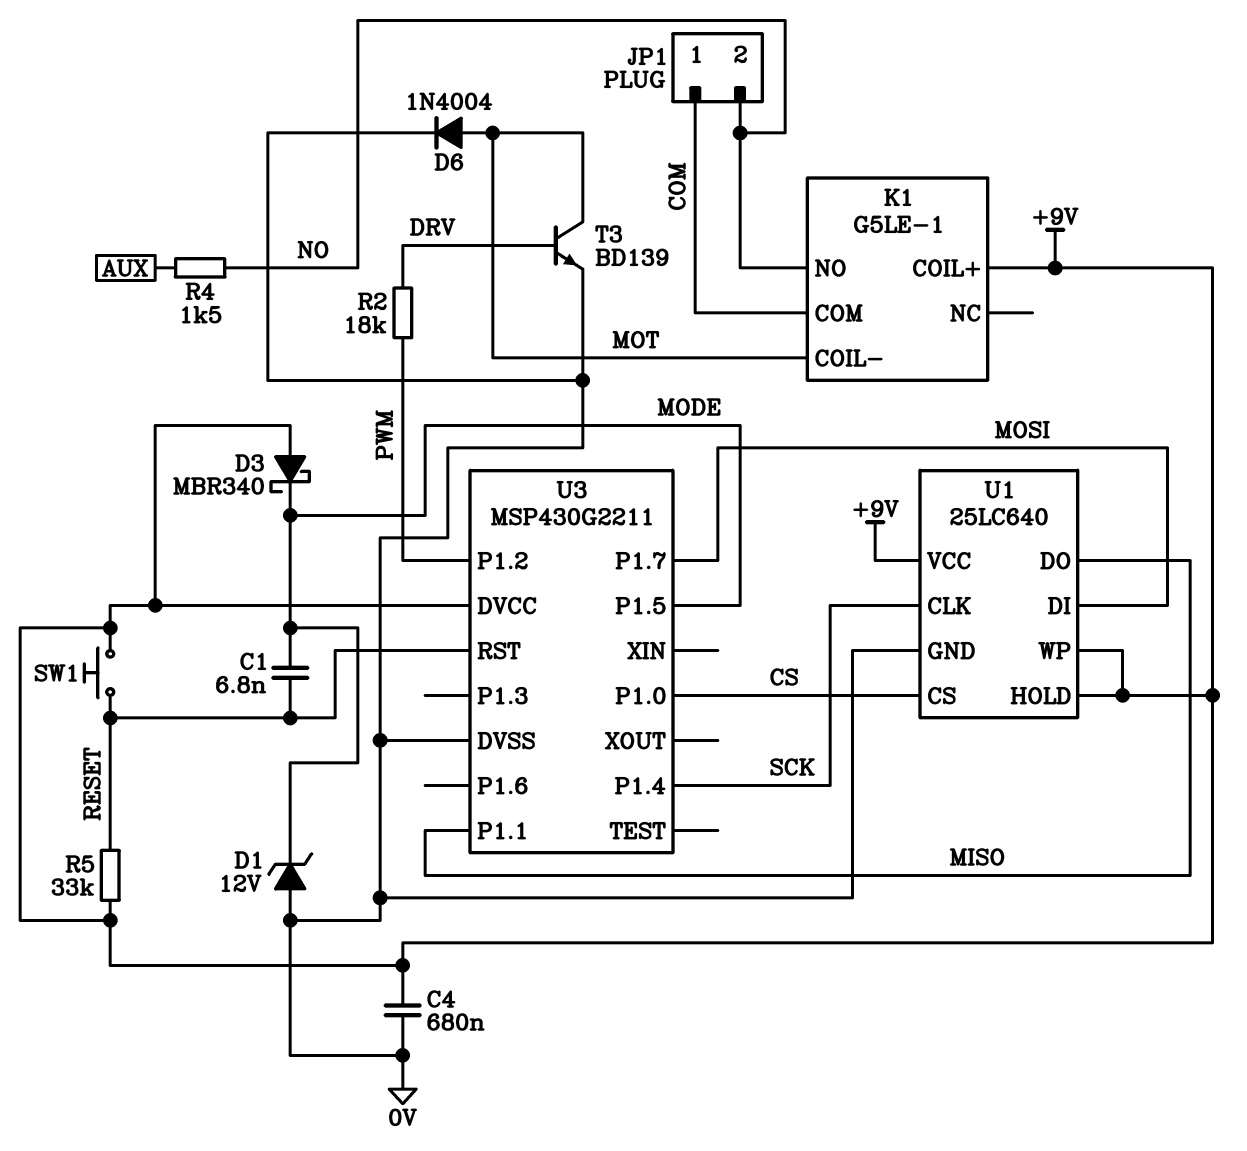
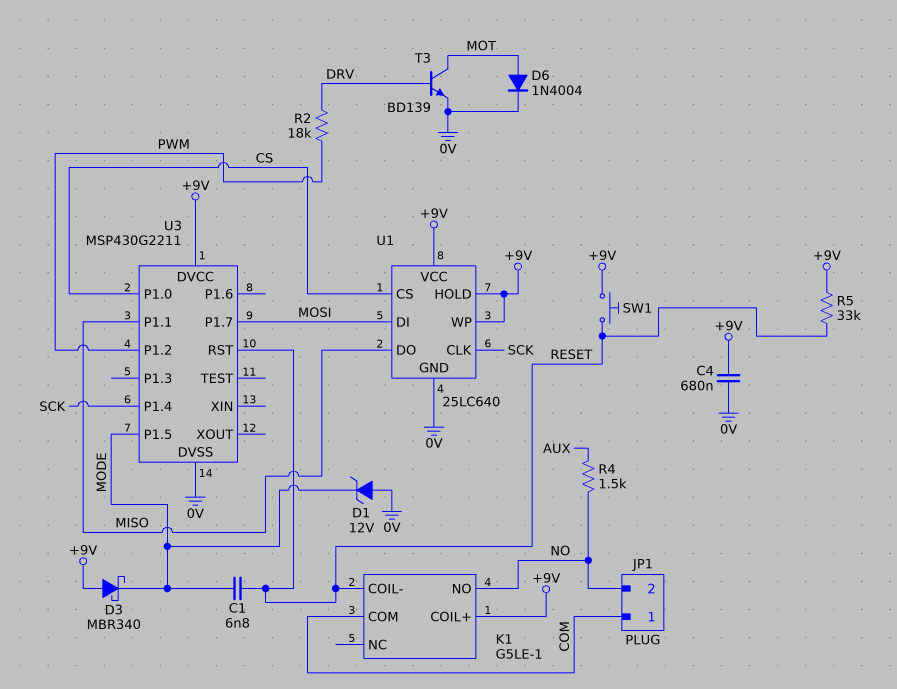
K1 pin COIL-: MOT -> RESET

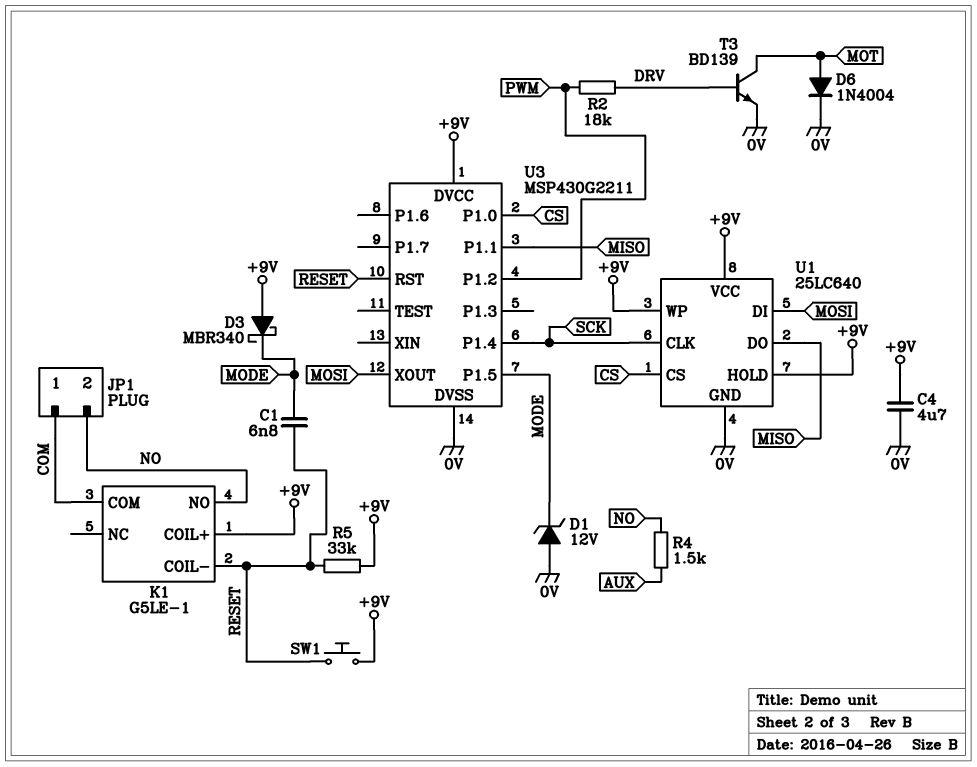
C4: 680nF (+9V, 0V) -> 4.7uF (+9V, 0V)
U3 pin P1.7: MOSI -> none
U3 pin XOUT: none -> MOSI

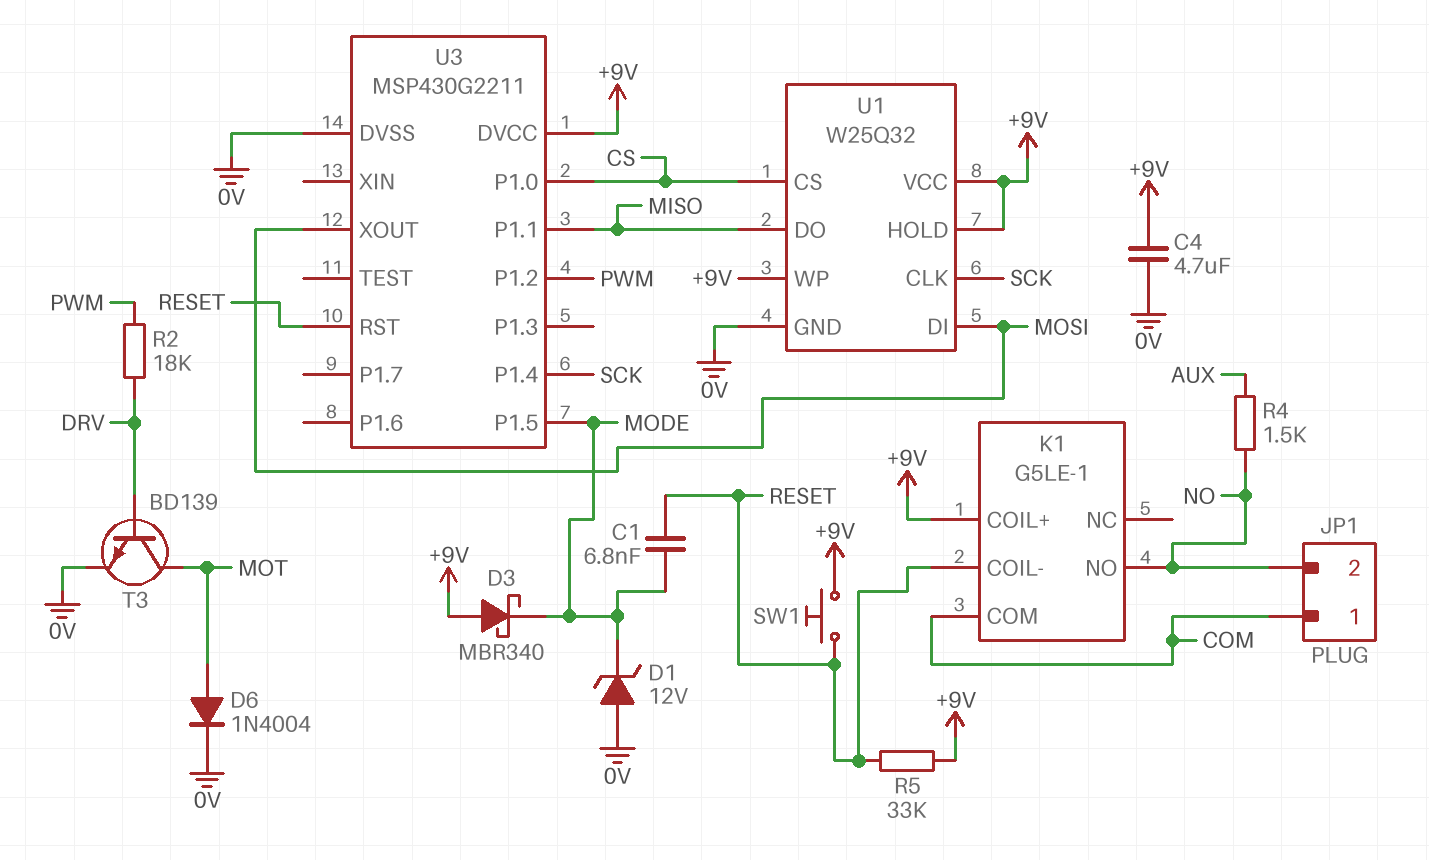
U1: 25LC640 -> W25Q32

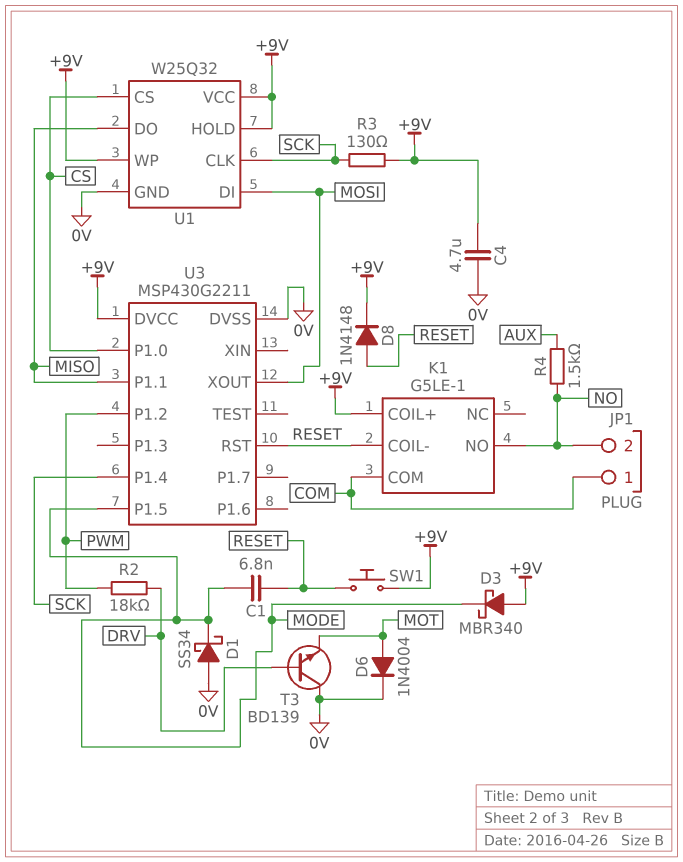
D1: zener 12V (A 0V, K MODE) -> schottky SS34 (A 0V, K MODE)
D8: none -> diode 1N4148 (A RESET, K +9V)
R3: none -> 130 (+9V, SCK)
R5: 33k (+9V, RESET) -> none
T3: NPN BD139 (B DRV, C MOT, E 0V) -> NPN BD139 (B DRV, C 0V, E MOT)

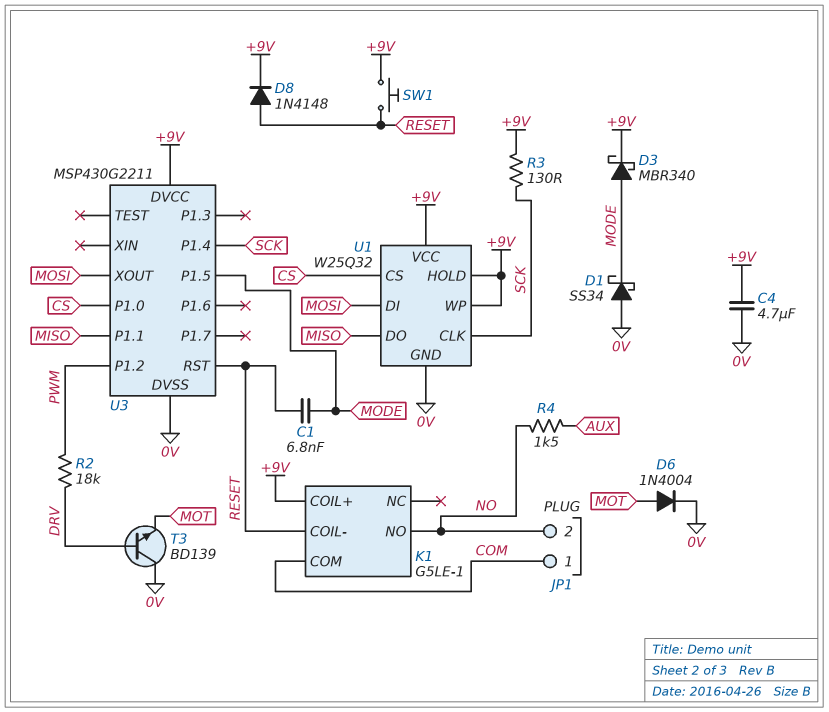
D3: schottky MBR340 (A +9V, K MODE) -> schottky MBR340 (A MODE, K +9V)

